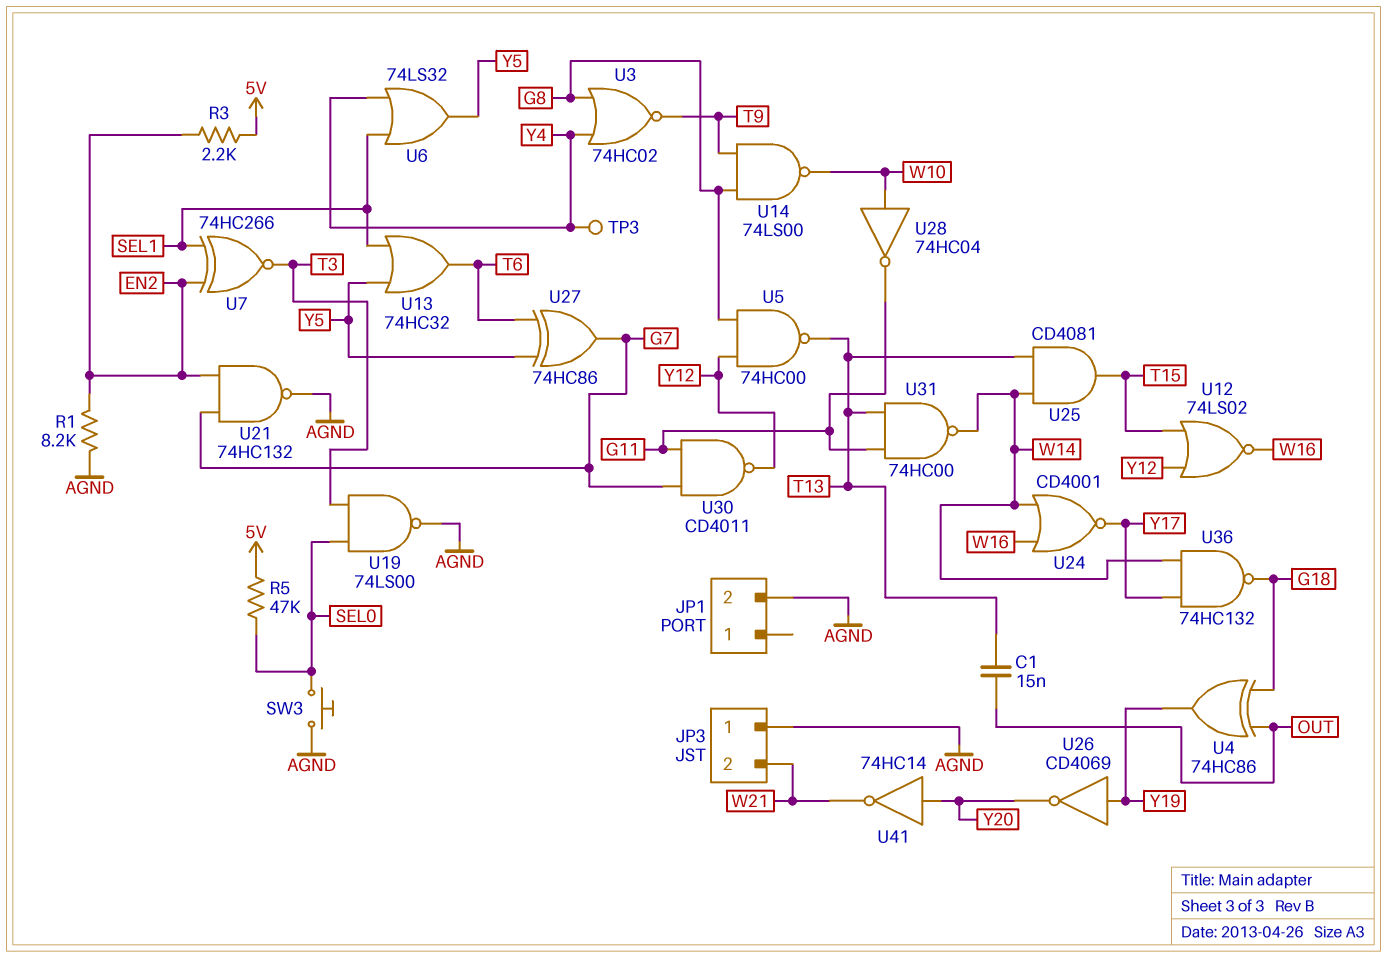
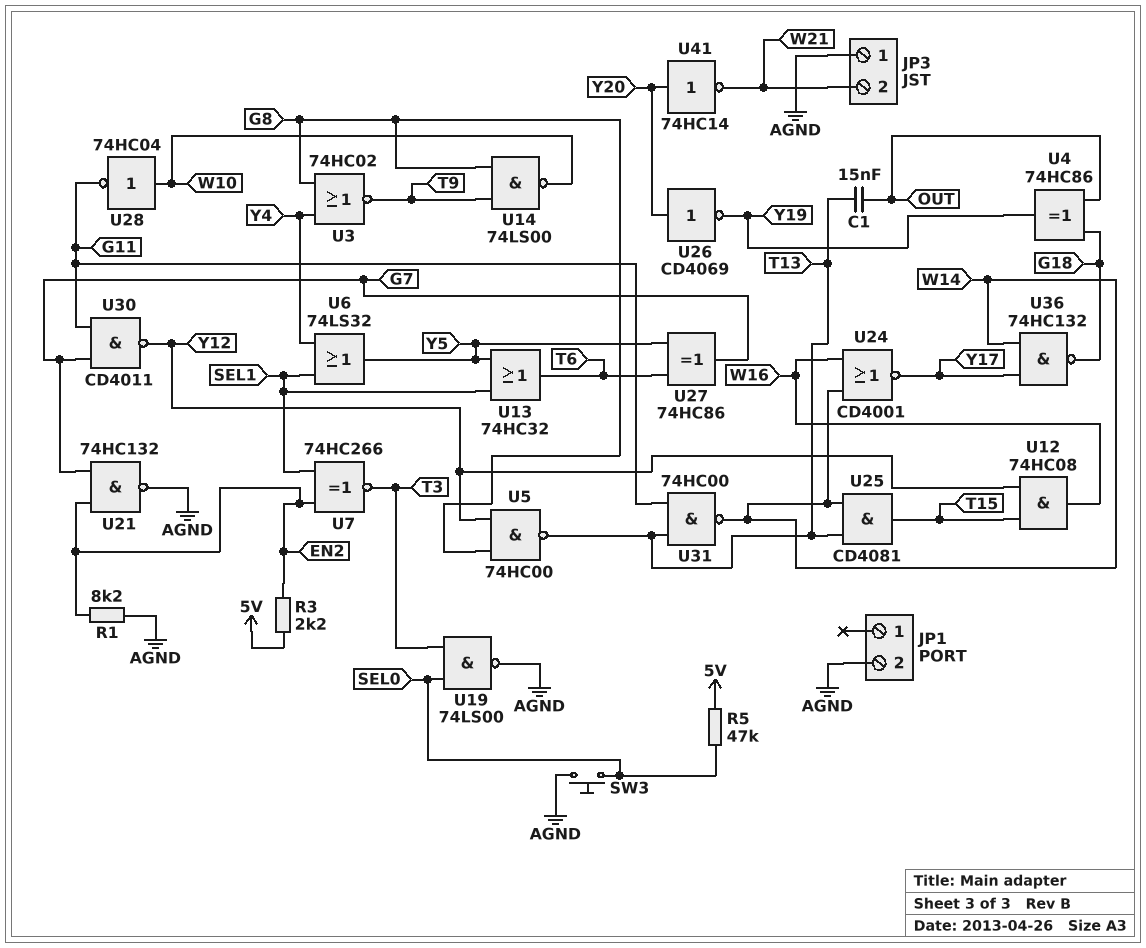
TP3: test point (Y4) -> none
U12: NOR 74LS02 (in T15, in Y12, out W16) -> AND 74HC08 (in T15, in Y12, out W16)
U26: NOT CD4069 (in Y19, out Y20) -> NOT CD4069 (in Y20, out Y19)

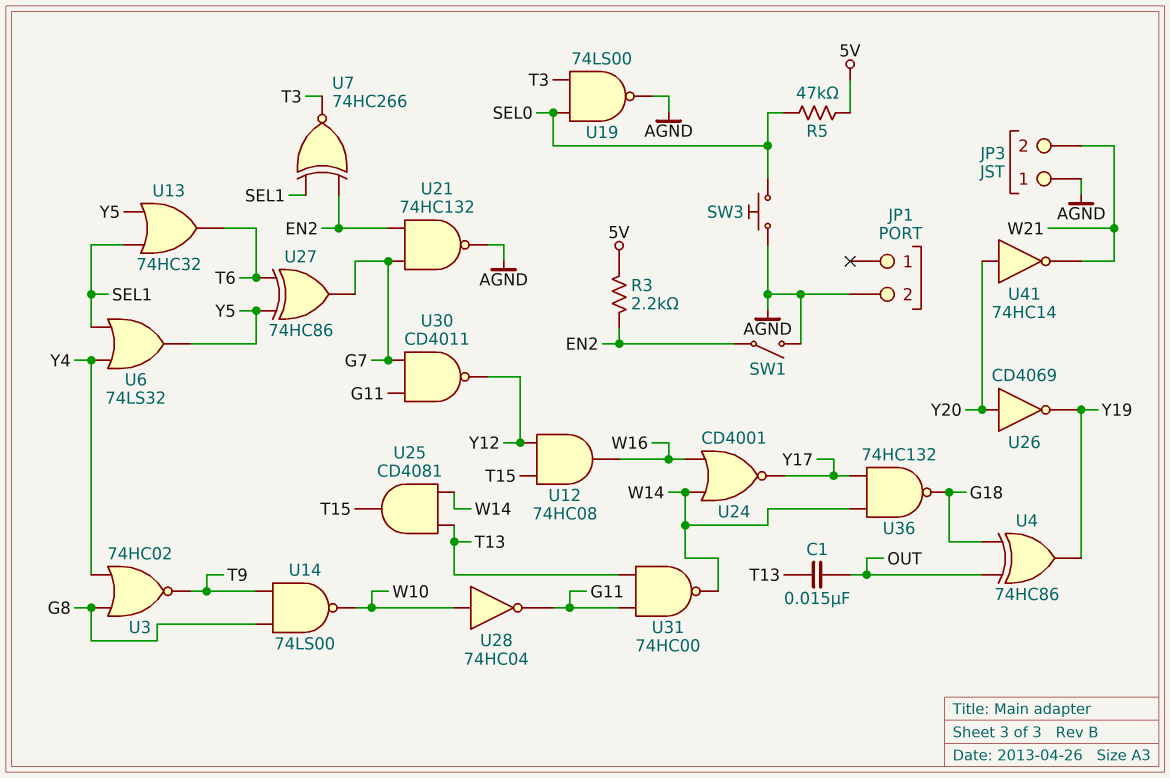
R1: 8.2k (AGND, EN2) -> none
SW1: none -> switch (AGND, EN2)
U5: NAND 74HC00 (in G8, in Y12, out T13) -> none

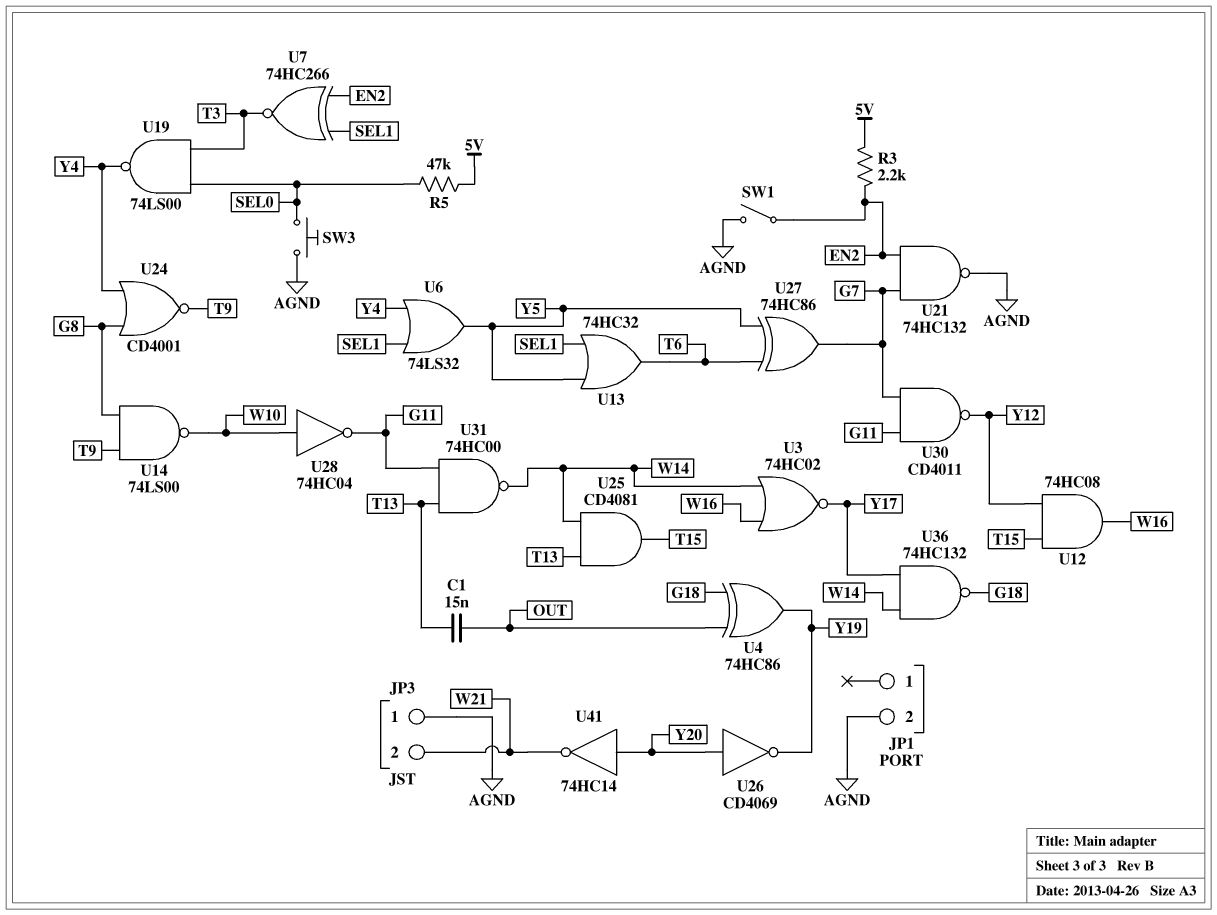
U3: NOR 74HC02 (in G8, in Y4, out T9) -> NOR 74HC02 (in W14, in W16, out Y17)
U19: NAND 74LS00 (in SEL0, in T3, out AGND) -> NAND 74LS00 (in SEL0, in T3, out Y4)
U24: NOR CD4001 (in W14, in W16, out Y17) -> NOR CD4001 (in G8, in Y4, out T9)

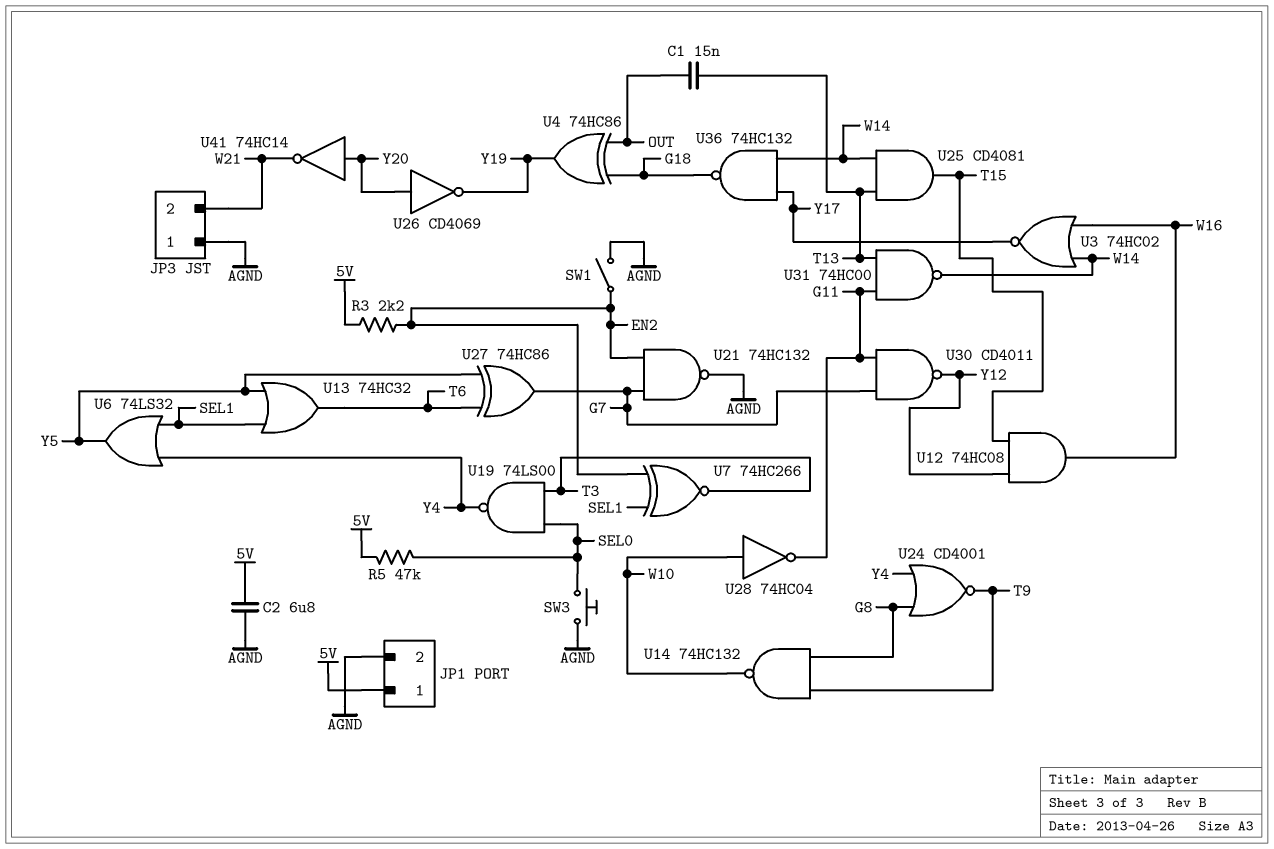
C2: none -> 6.8uF (5V, AGND)
JP1 pin 1: none -> 5V
U14: NAND 74LS00 (in G8, in T9, out W10) -> NAND 74HC132 (in G8, in T9, out W10)

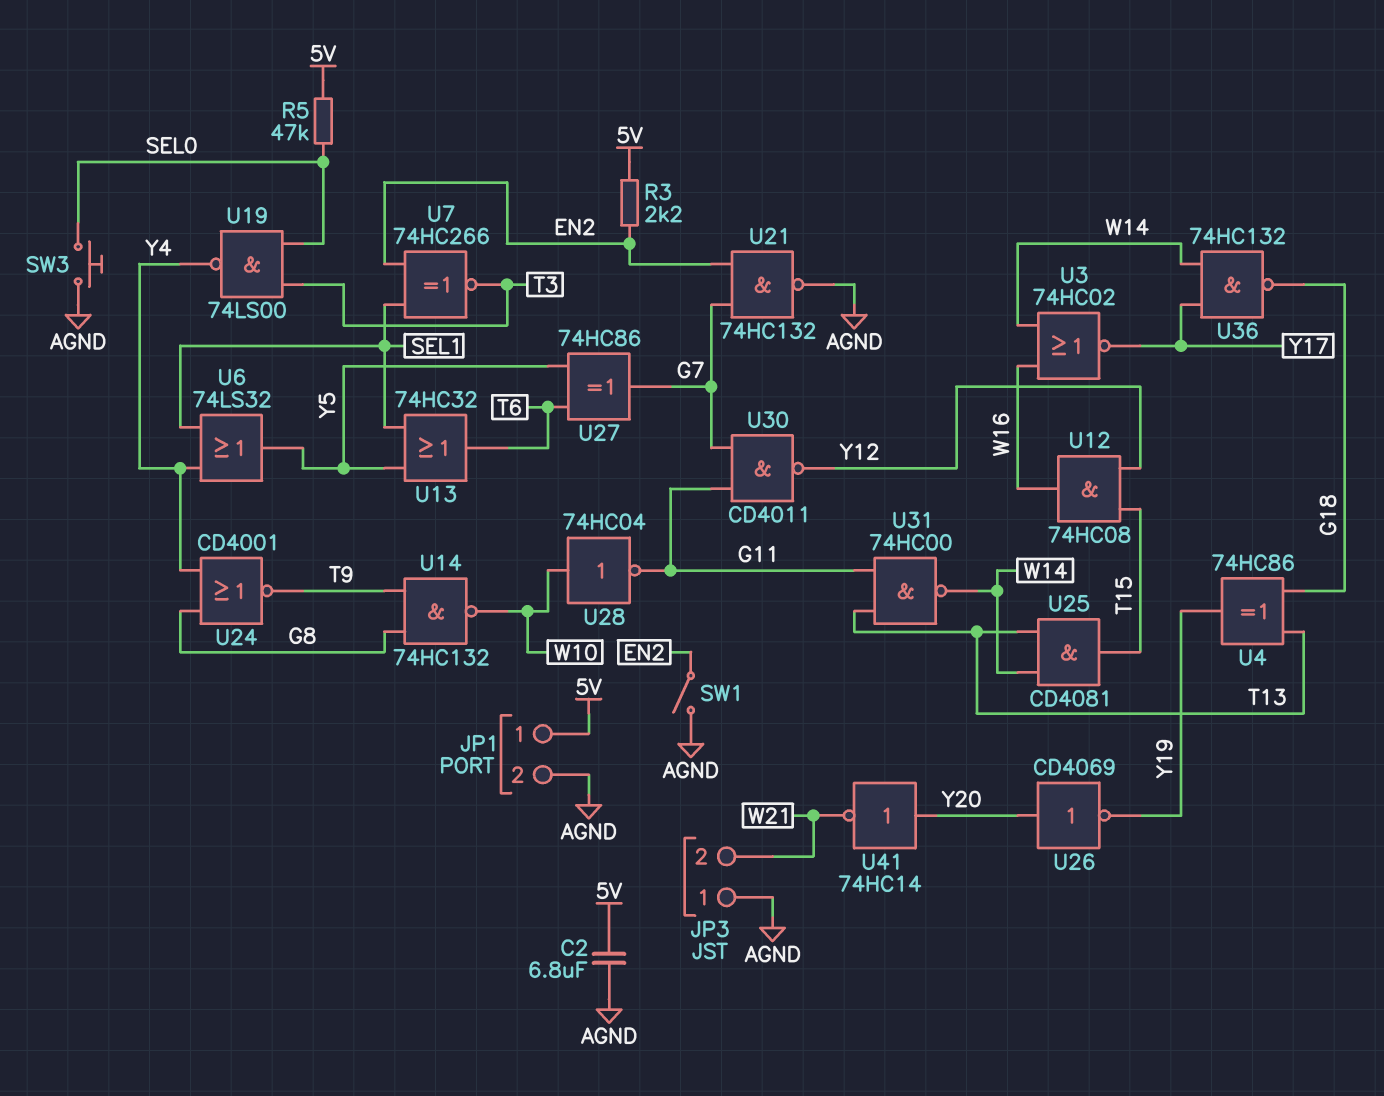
C1: 15nF (OUT, T13) -> none
U4: XOR 74HC86 (in G18, in OUT, out Y19) -> XOR 74HC86 (in G18, in T13, out Y19)

